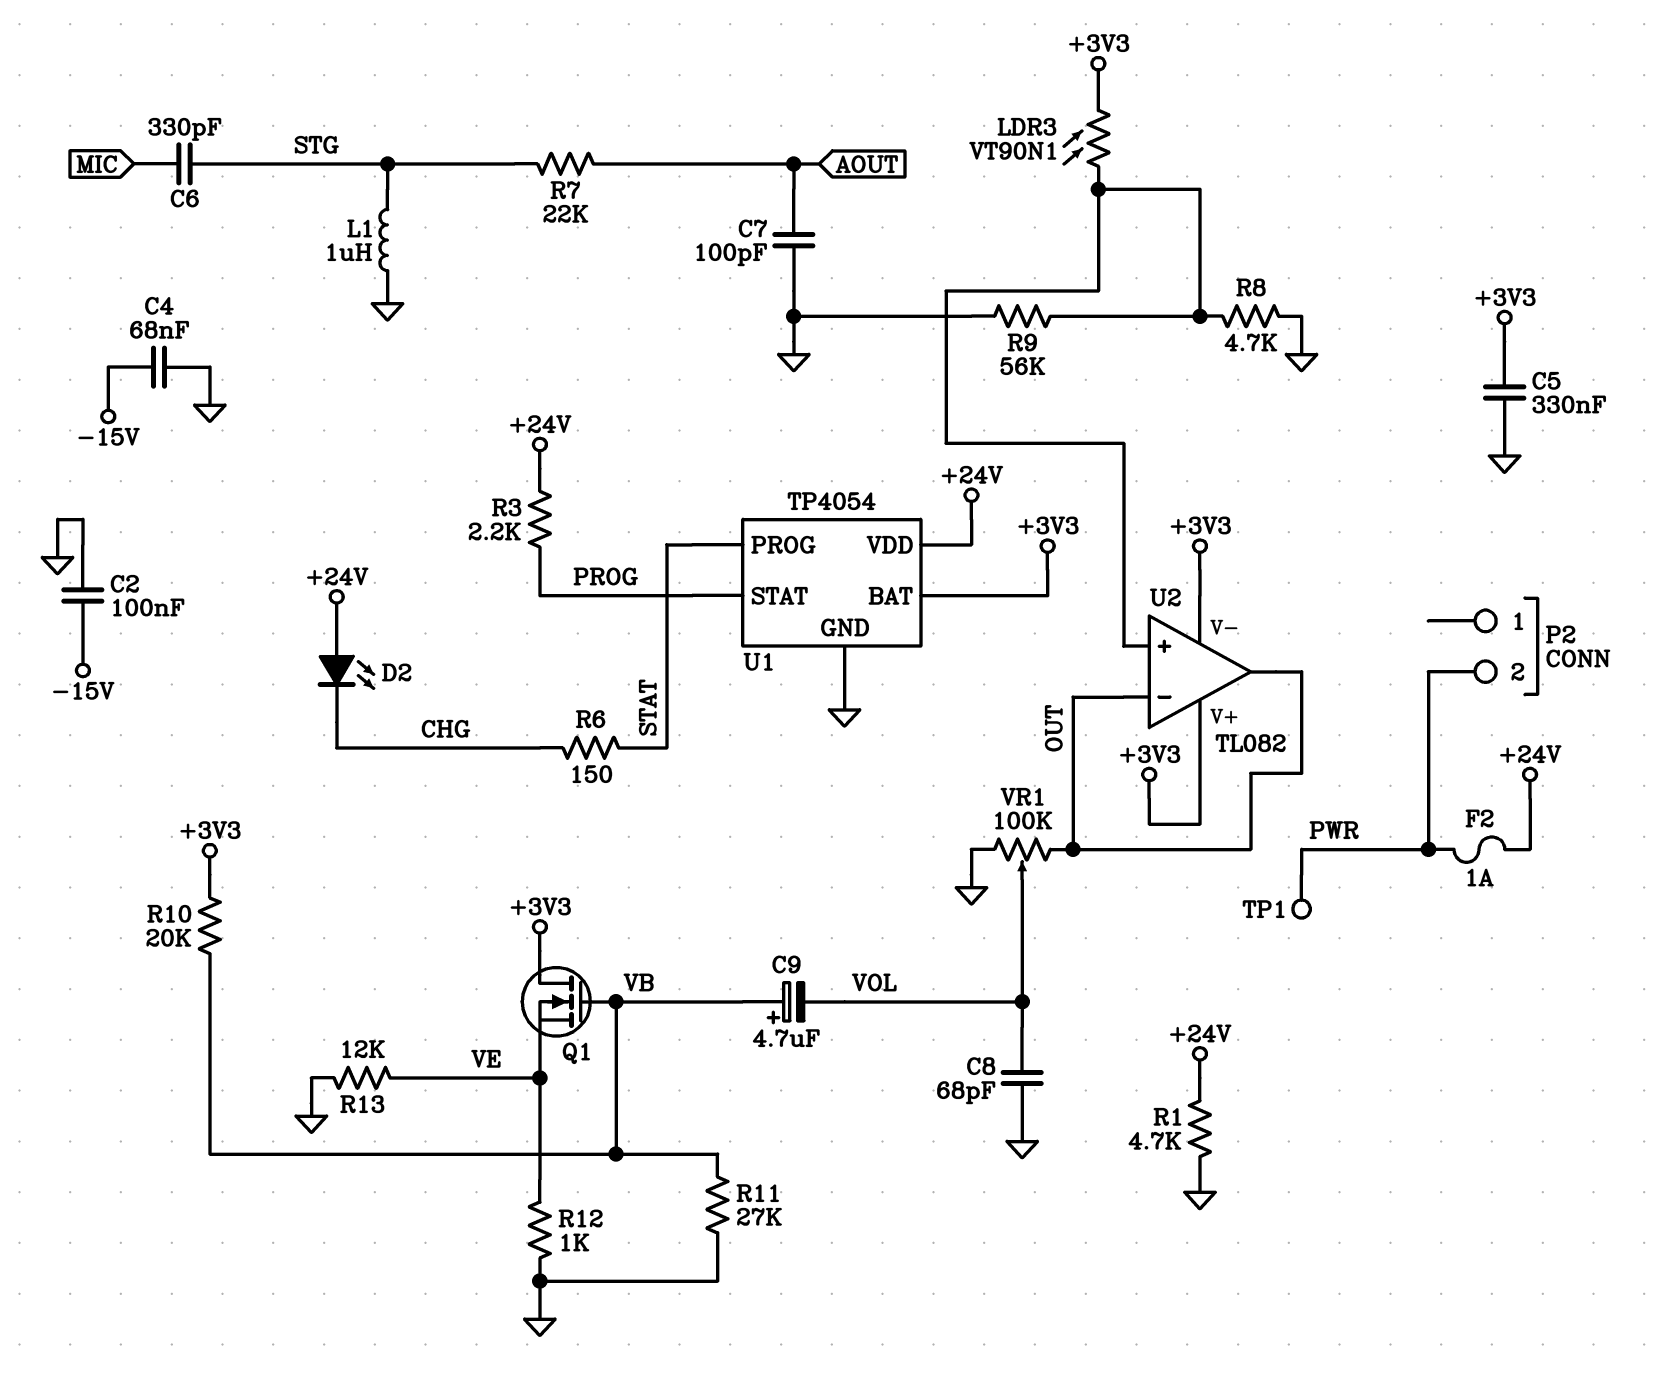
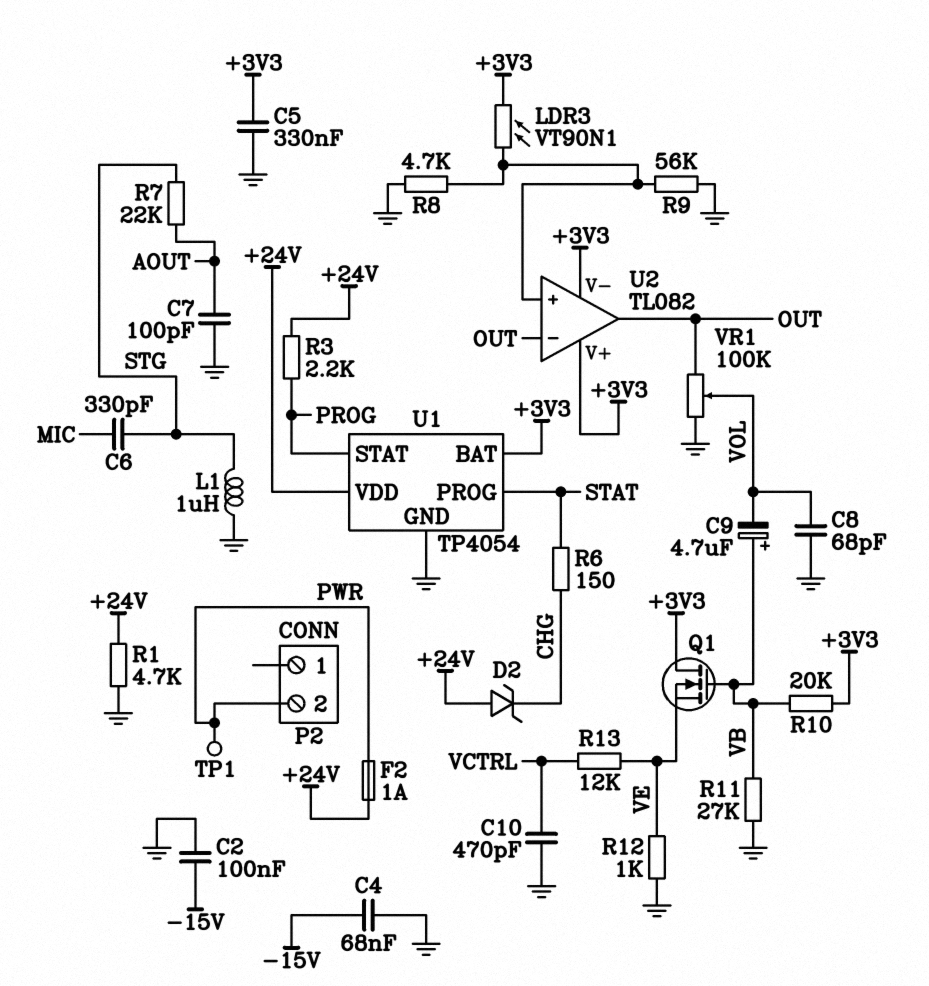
C10: none -> 470pF (GND, VCTRL)
D2: LED (A +24V, K CHG) -> zener (A +24V, K CHG)
R13: 12k (GND, VE) -> 12k (VCTRL, VE)

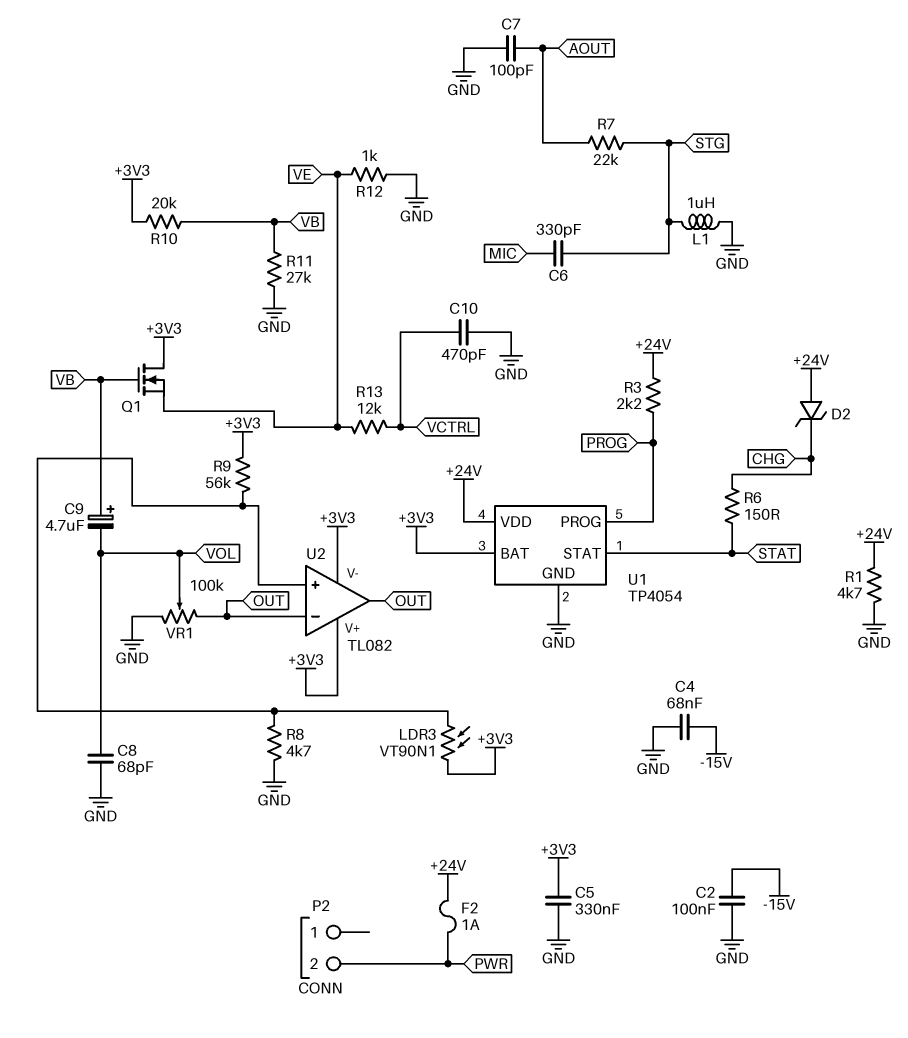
R9: 56k (GND, U2/in+) -> 56k (+3V3, U2/in+)
TP1: test point (PWR) -> none
U1 pin PROG: STAT -> PROG
U1 pin STAT: PROG -> STAT

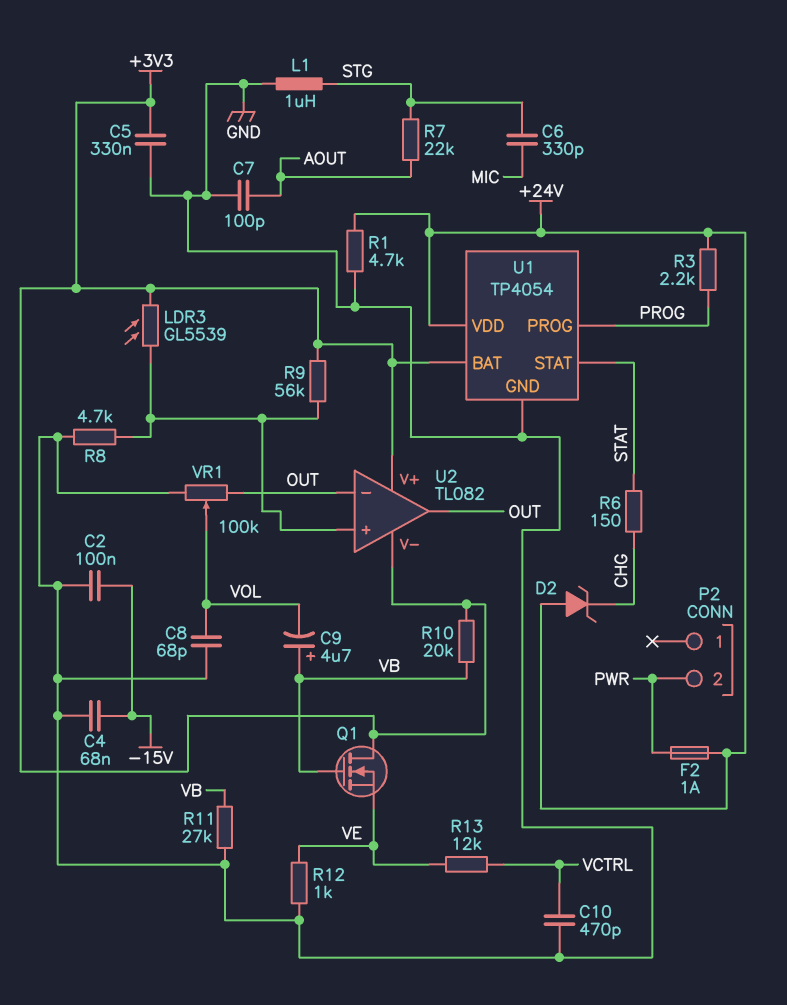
LDR3: VT90N1 (+3V3, U2/in+) -> GL5539 (+3V3, U2/in+)

